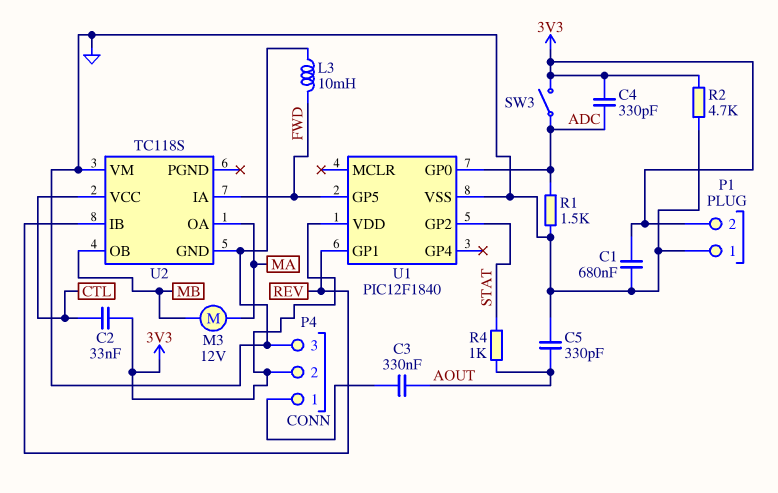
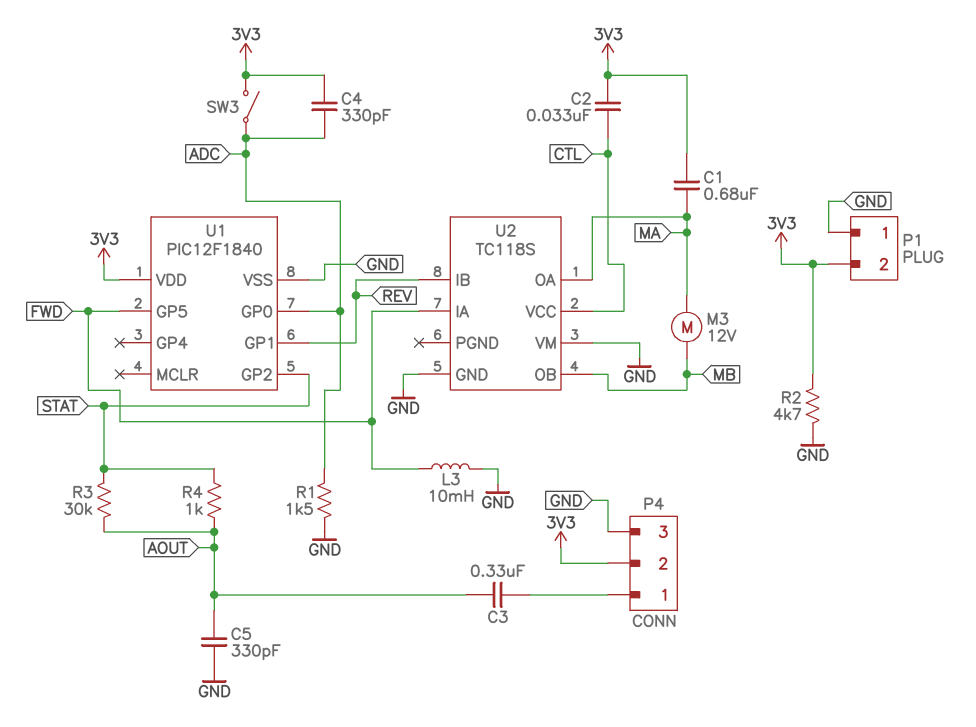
C1: 680nF (3V3, GND) -> 680nF (3V3, MA)
R3: none -> 30k (AOUT, STAT)

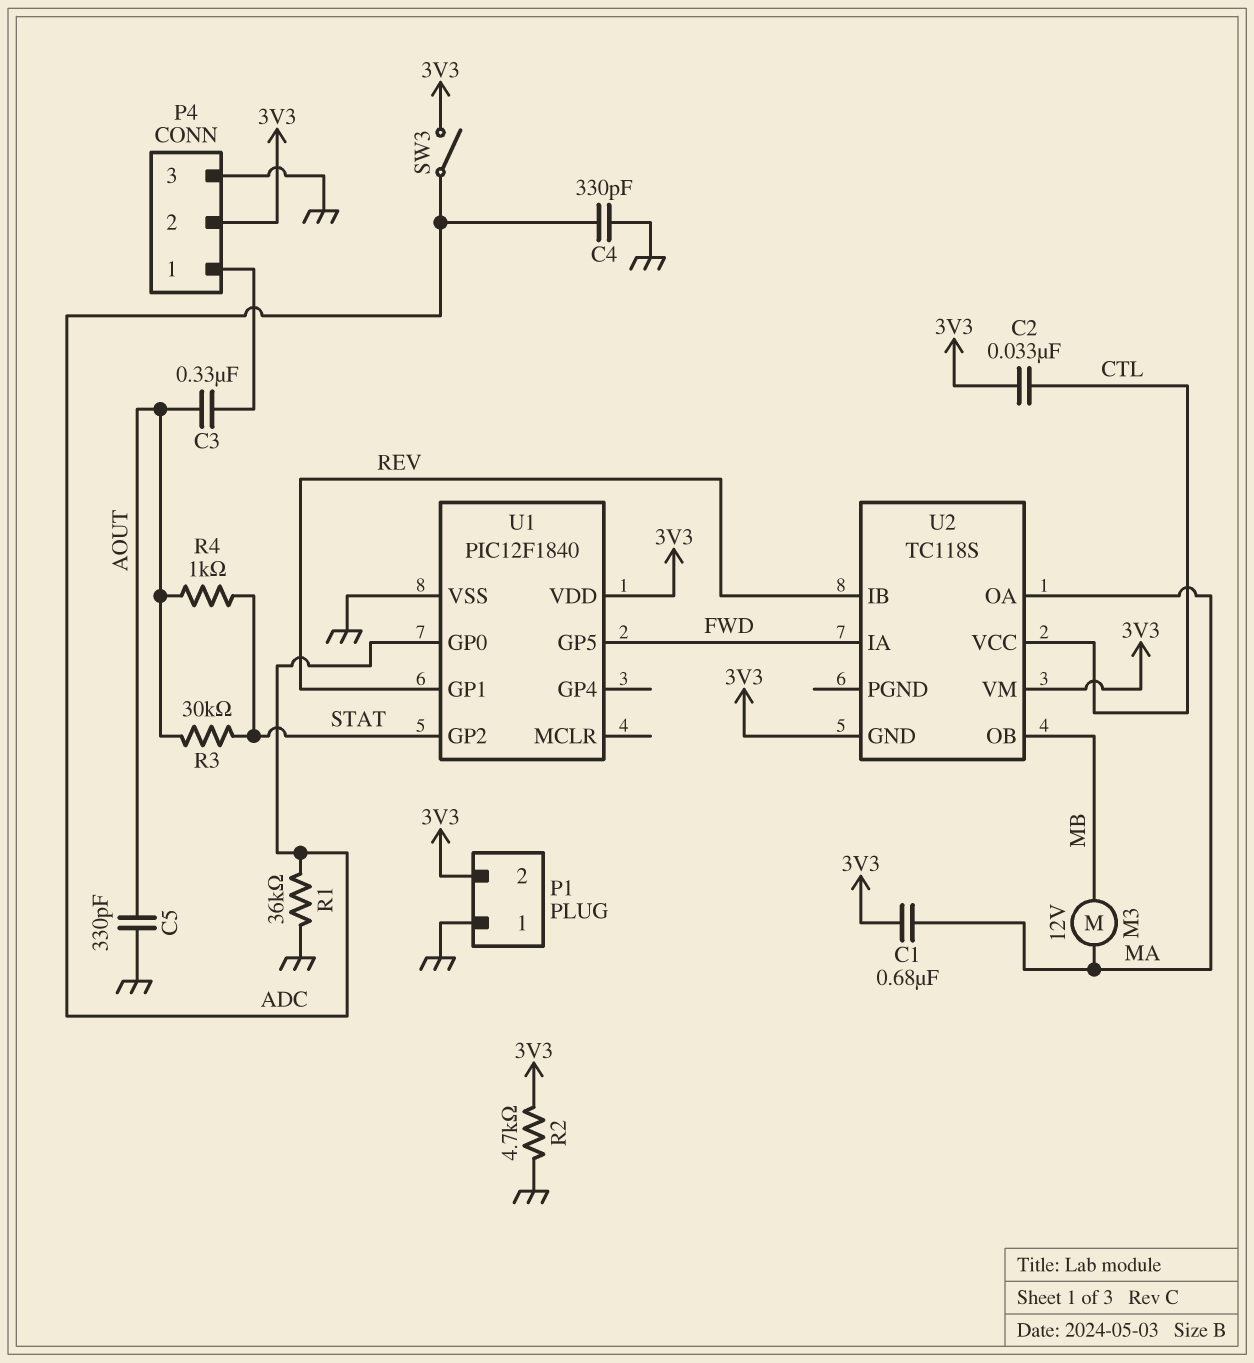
C4: 330pF (3V3, ADC) -> 330pF (ADC, GND)
L3: 10mH (FWD, GND) -> none
R1: 1.5k (ADC, GND) -> 36k (ADC, GND)
U2 pin GND: GND -> 3V3
U2 pin VM: GND -> 3V3

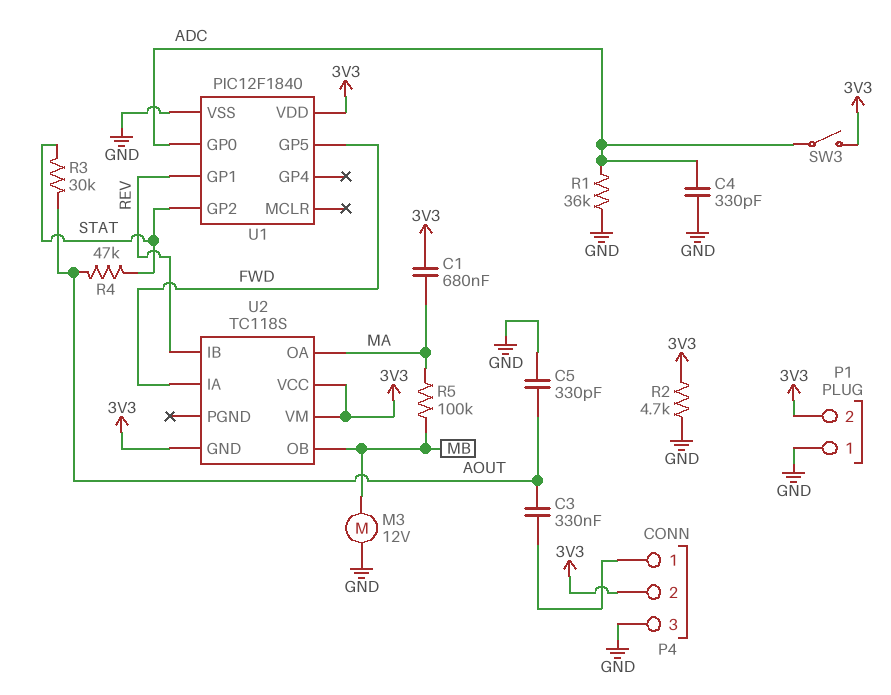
C2: 33nF (3V3, CTL) -> none
M3: motor 12V (MA, MB) -> motor 12V (GND, MB)
R4: 1k (AOUT, STAT) -> 47k (AOUT, STAT)
R5: none -> 100k (MA, MB)
U2 pin VCC: CTL -> 3V3

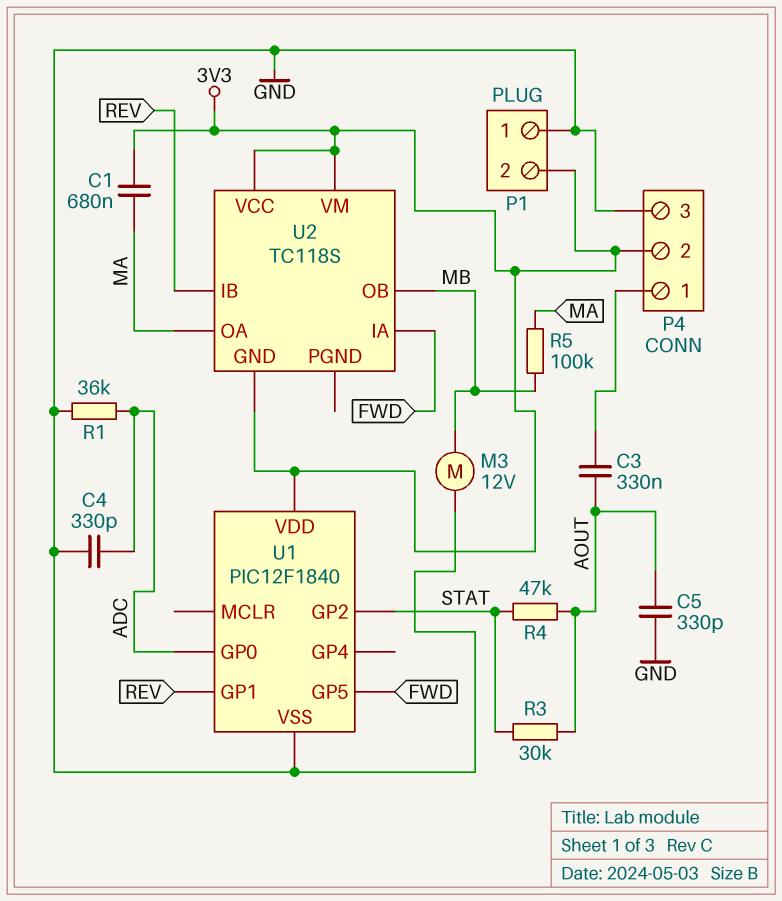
R2: 4.7k (3V3, GND) -> none
SW3: switch (3V3, ADC) -> none

